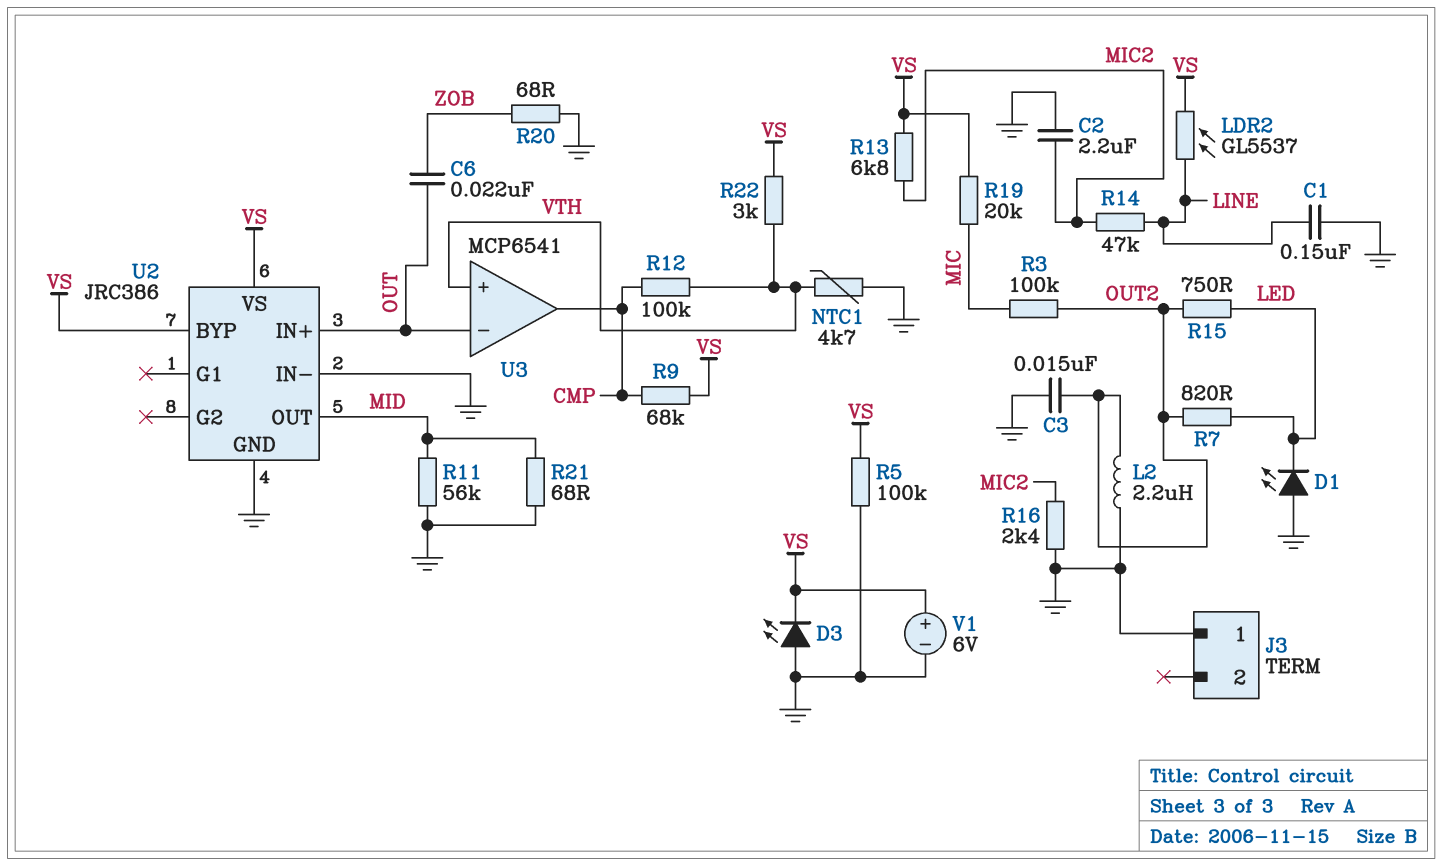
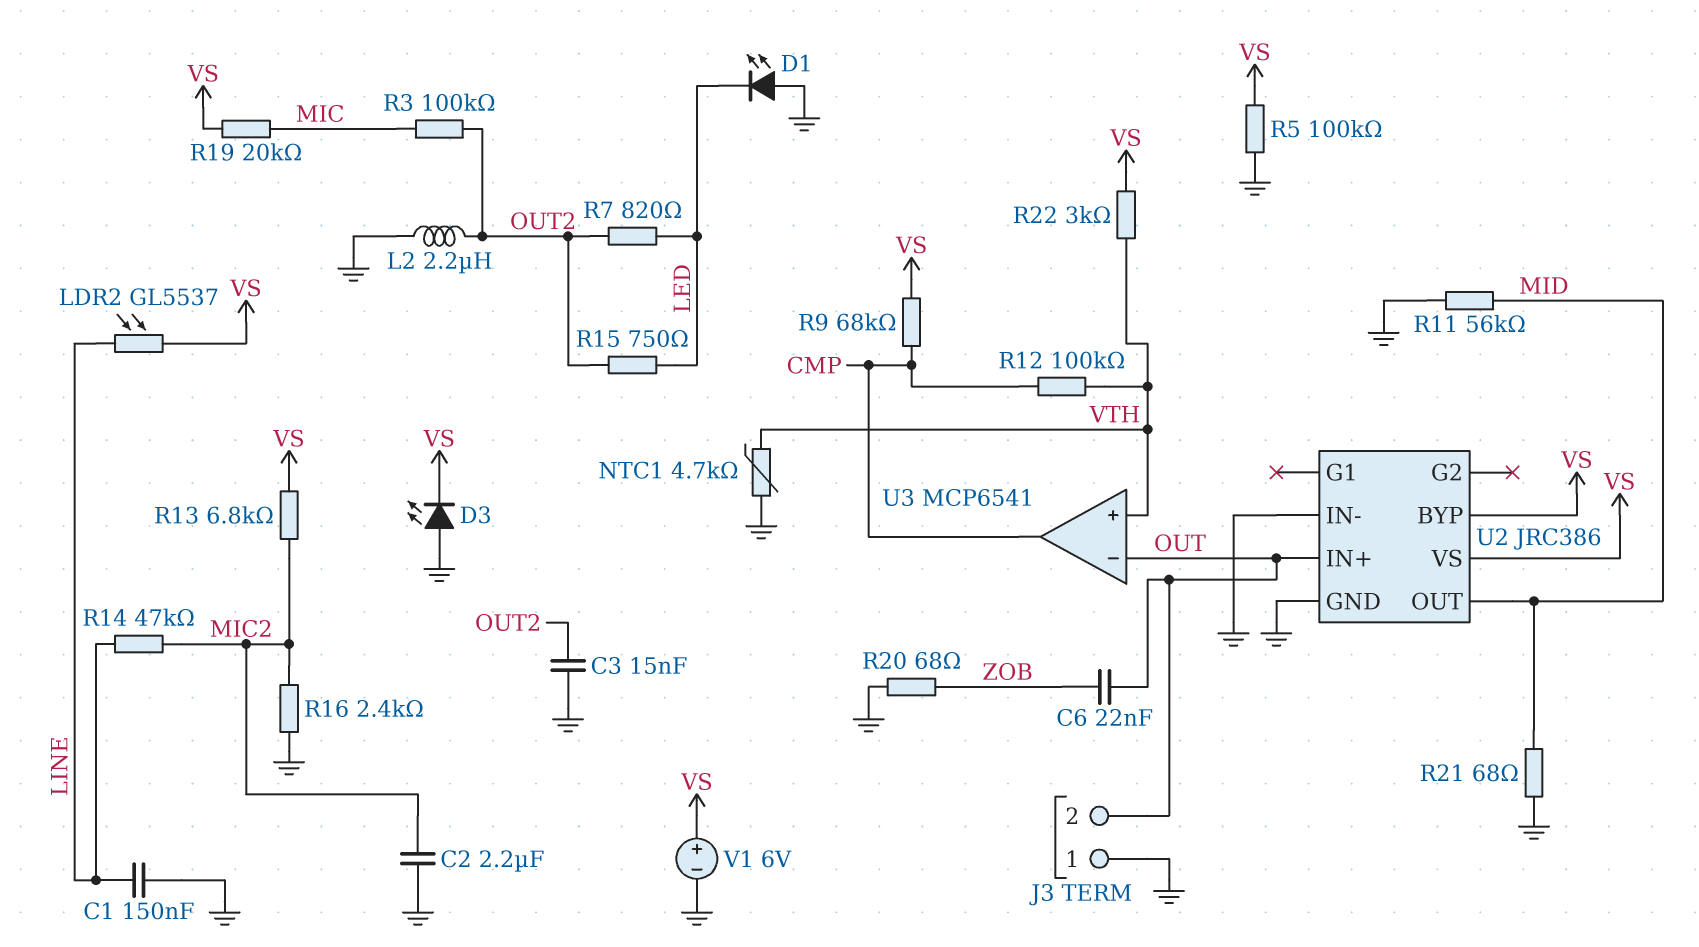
J3 pin 2: none -> OUT

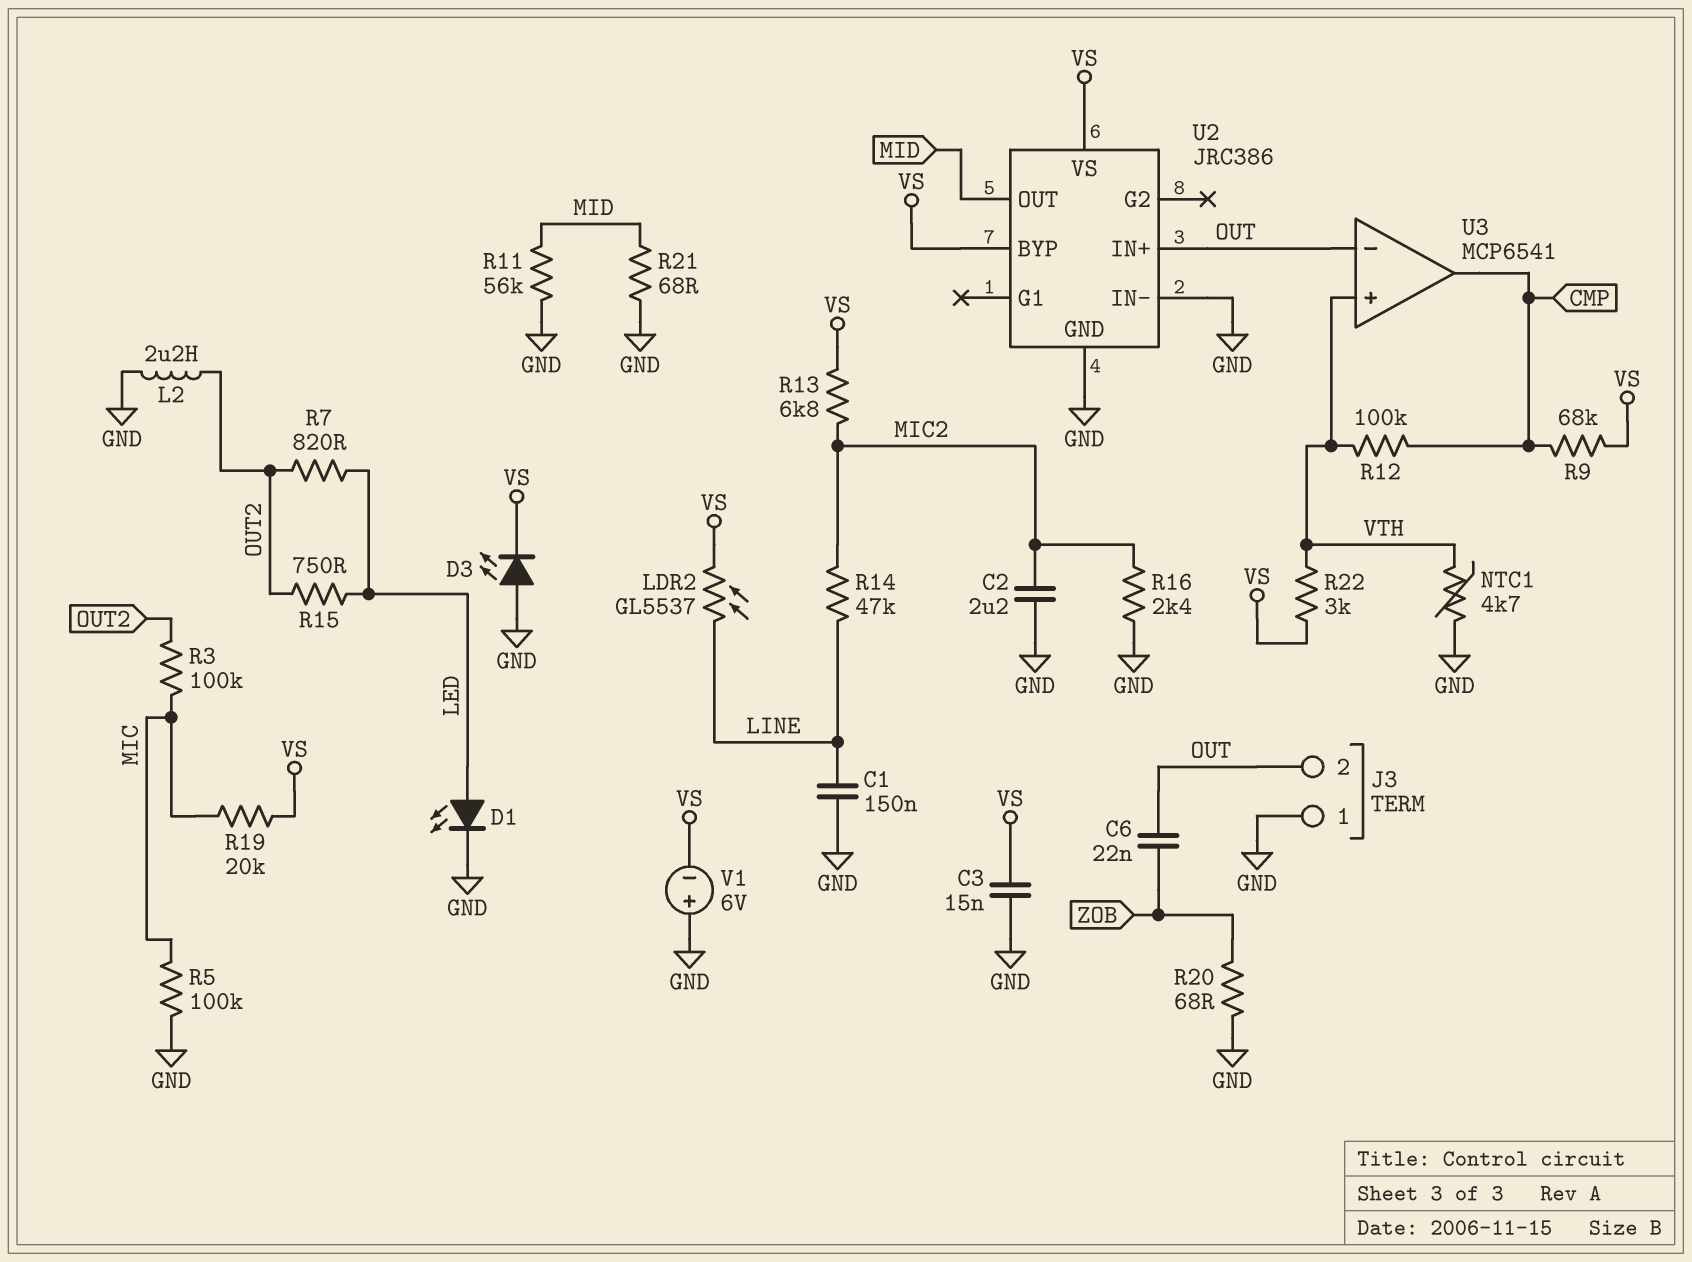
C3: 15nF (GND, OUT2) -> 15nF (GND, VS)
D1: LED (A GND, K LED) -> LED (A LED, K GND)
R5: 100k (GND, VS) -> 100k (GND, MIC)
V1: 6V (plus VS, minus GND) -> 6V (plus GND, minus VS)

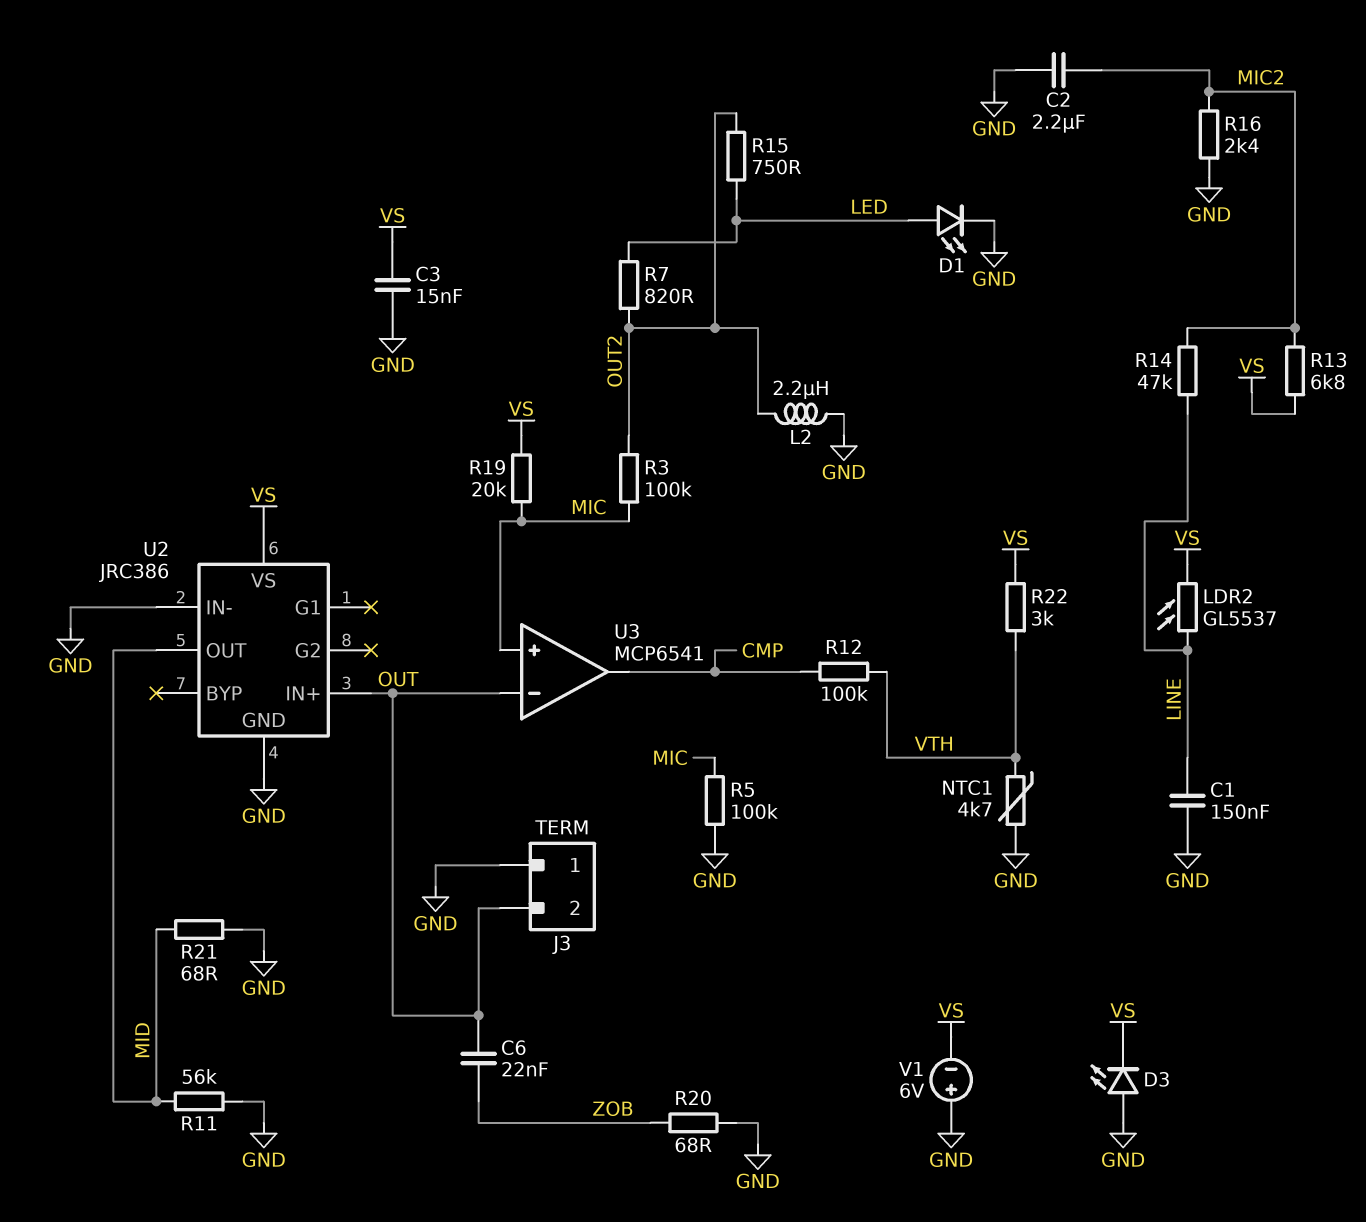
R9: 68k (CMP, VS) -> none
U2 pin BYP: VS -> none
U3 pin in+: VTH -> MIC

